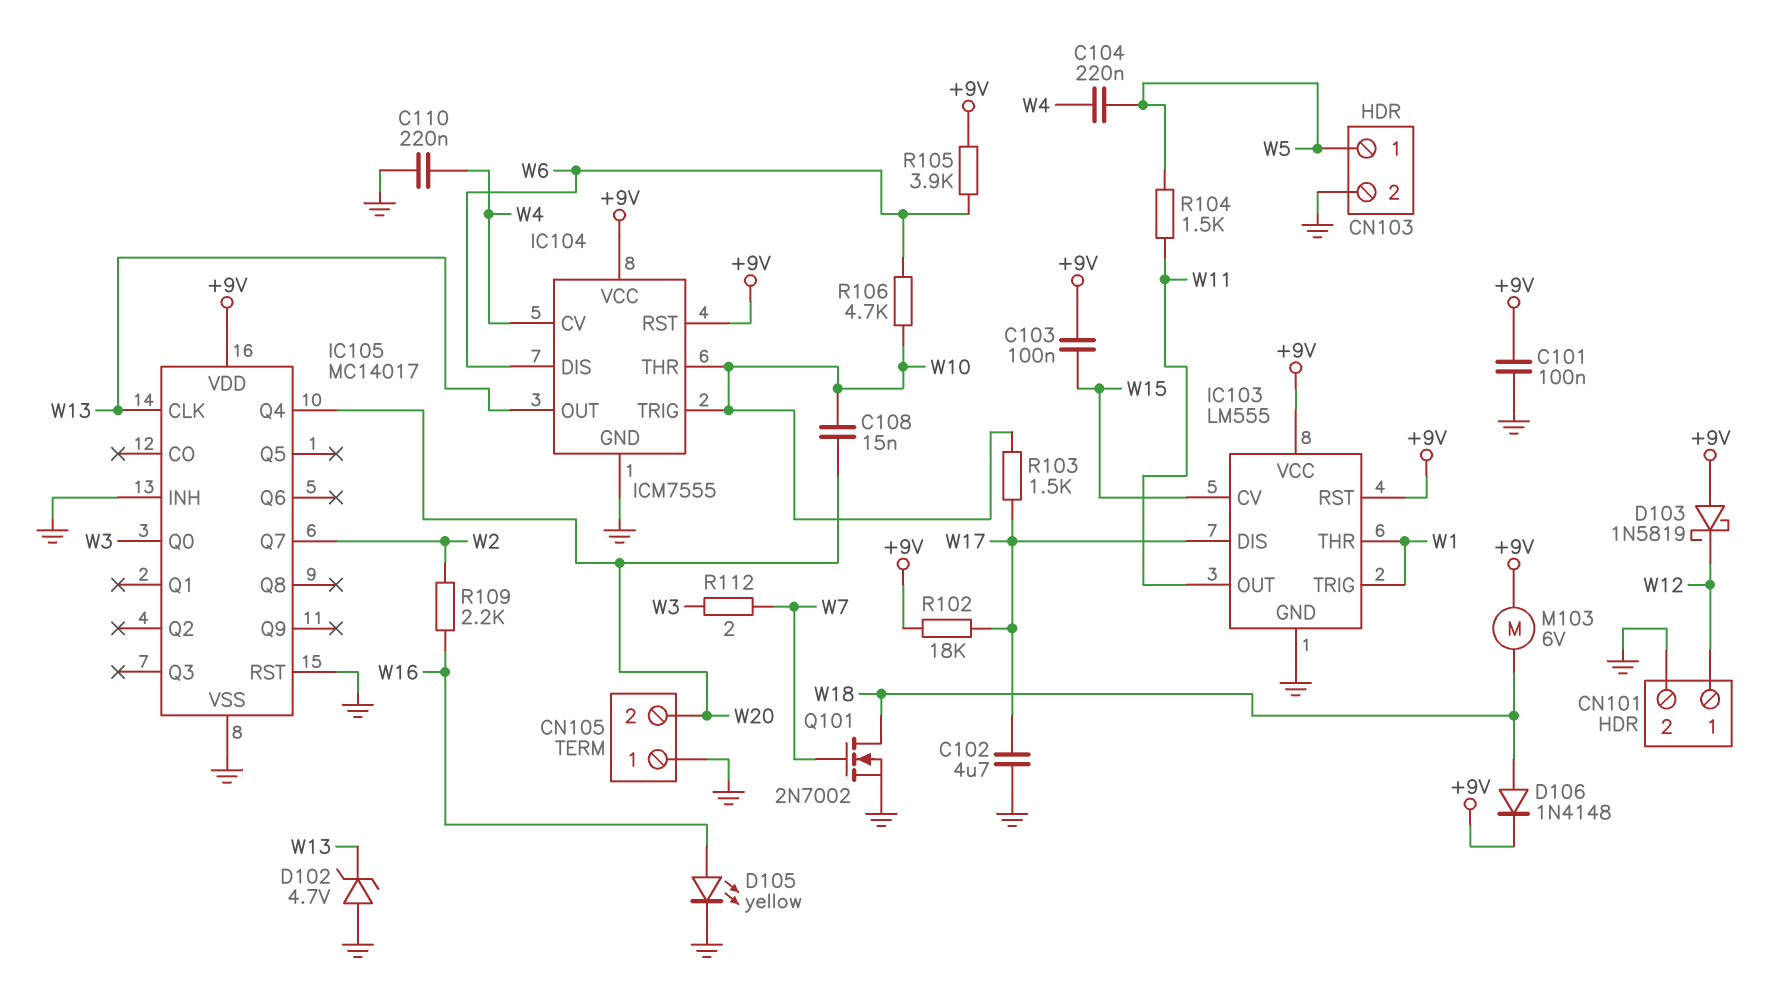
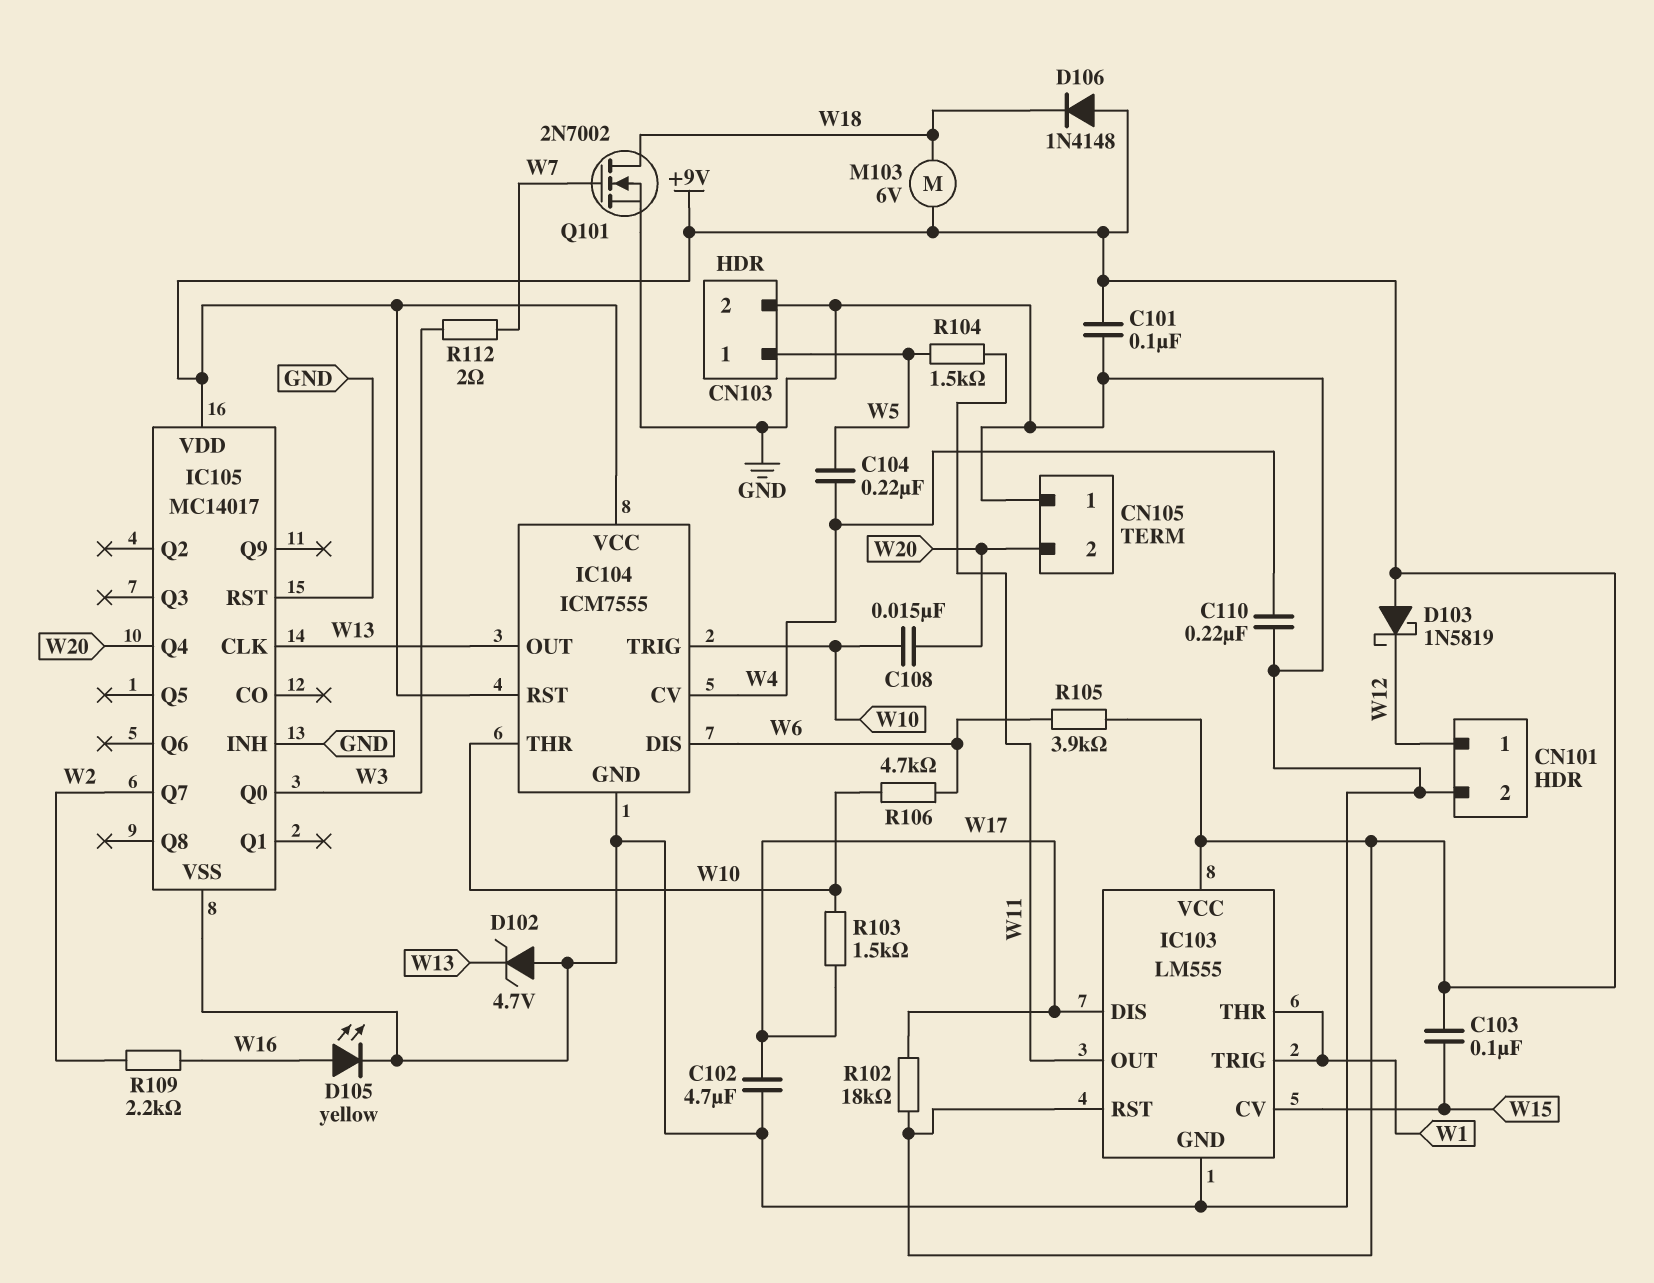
D106: diode 1N4148 (A W18, K +9V) -> diode 1N4148 (A +9V, K W18)

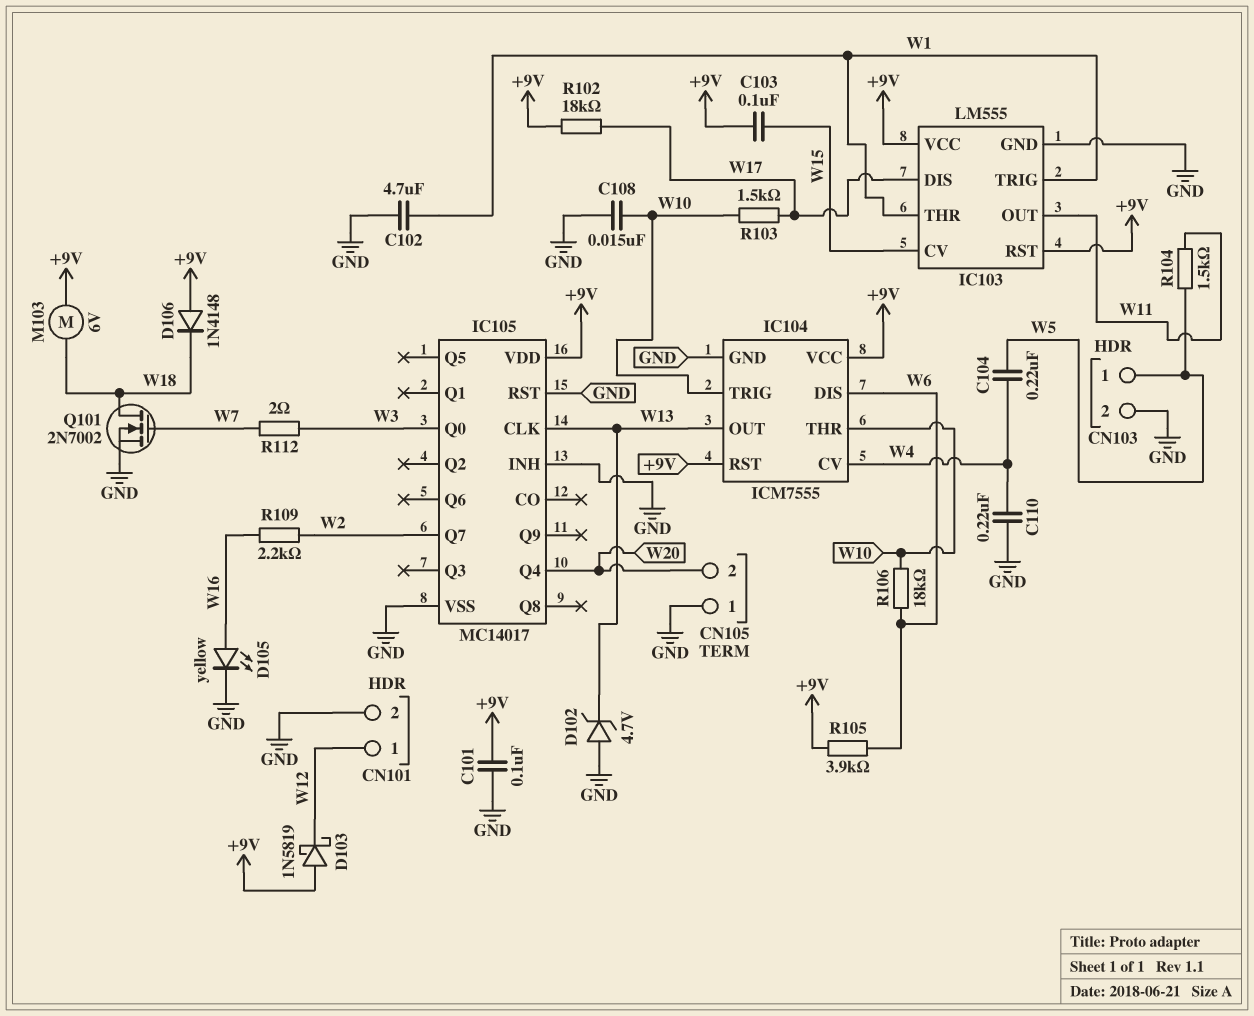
C102: 4.7uF (GND, W17) -> 4.7uF (GND, W1)
C108: 15nF (W10, W20) -> 15nF (GND, W10)
R106: 4.7k (W6, W10) -> 18k (W6, W10)

